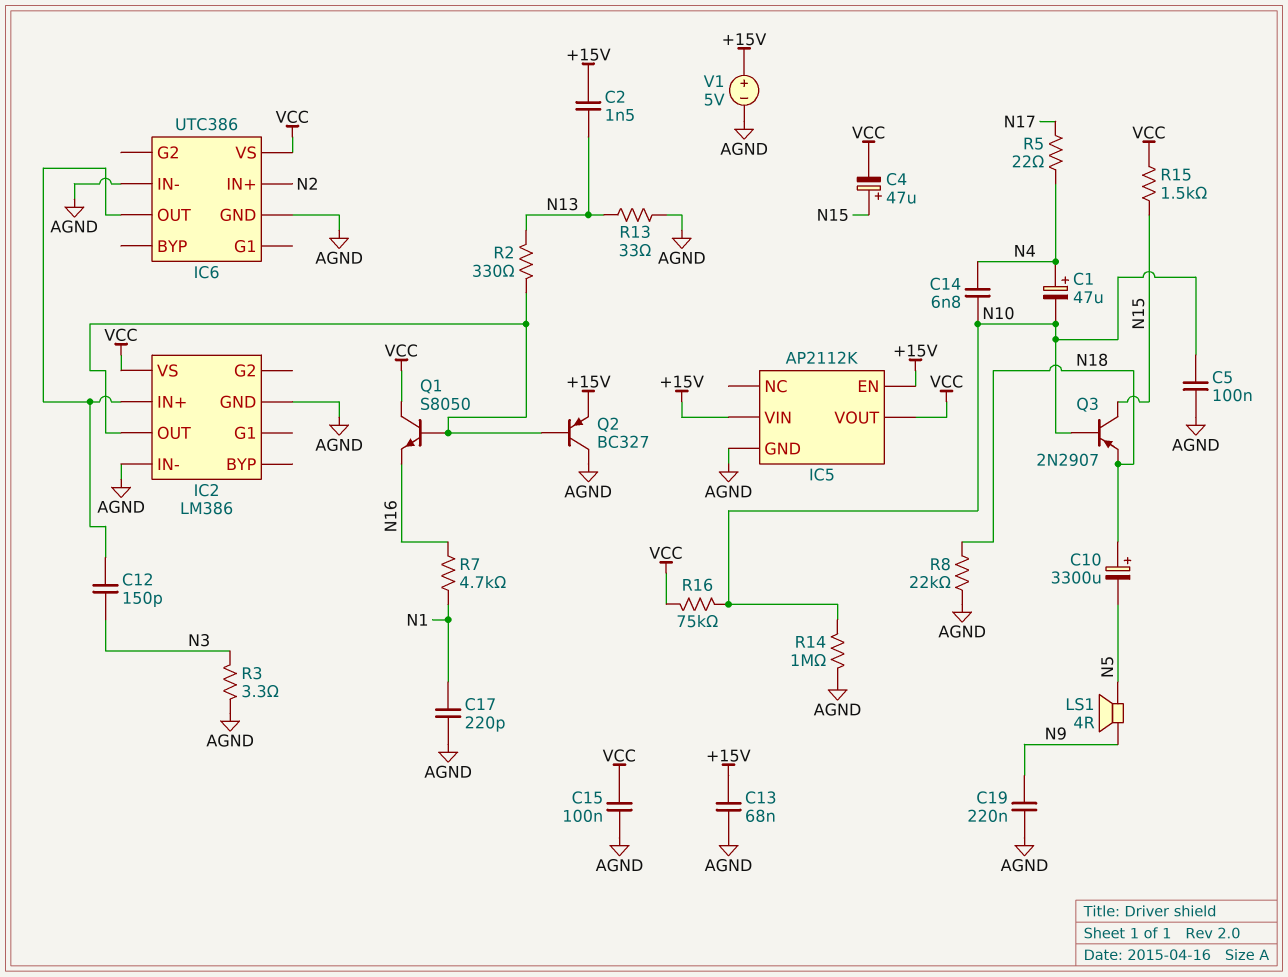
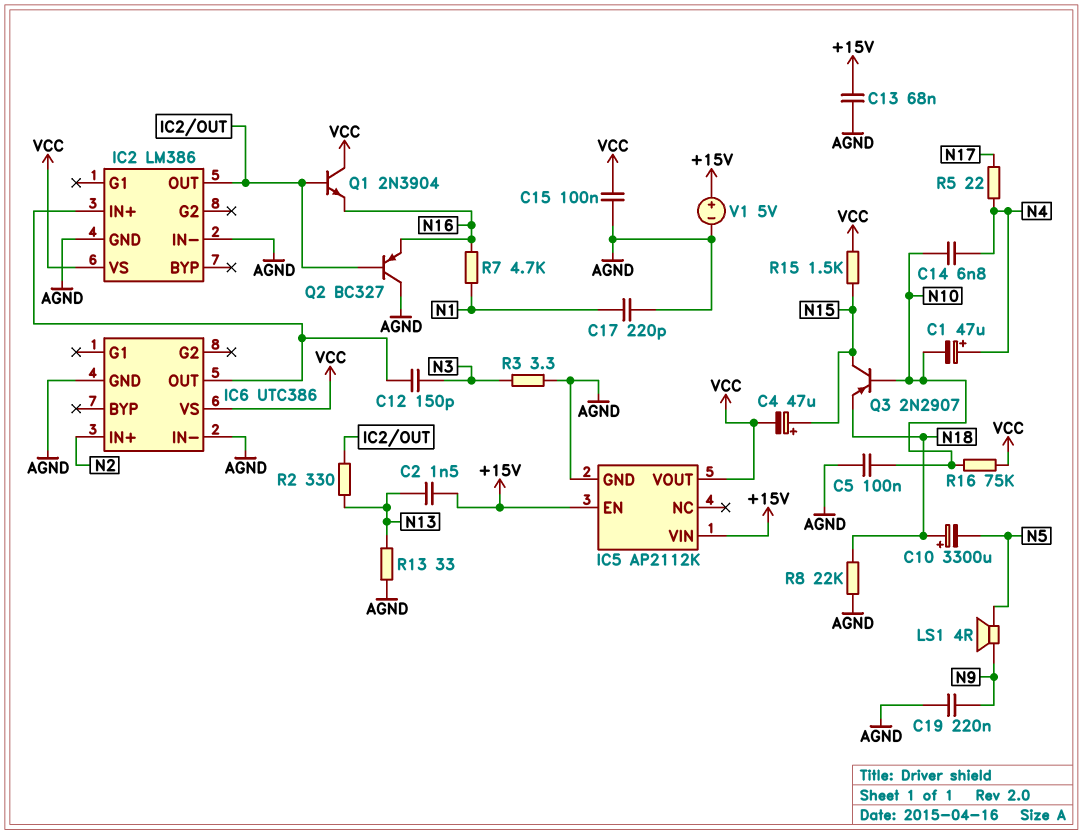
Q1: NPN S8050 (B IC2/OUT, C VCC, E N16) -> NPN 2N3904 (B IC2/OUT, C VCC, E N16)
Q2: PNP BC327 (B IC2/OUT, C AGND, E +15V) -> PNP BC327 (B IC2/OUT, C AGND, E N16)
R14: 1M (AGND, N10) -> none

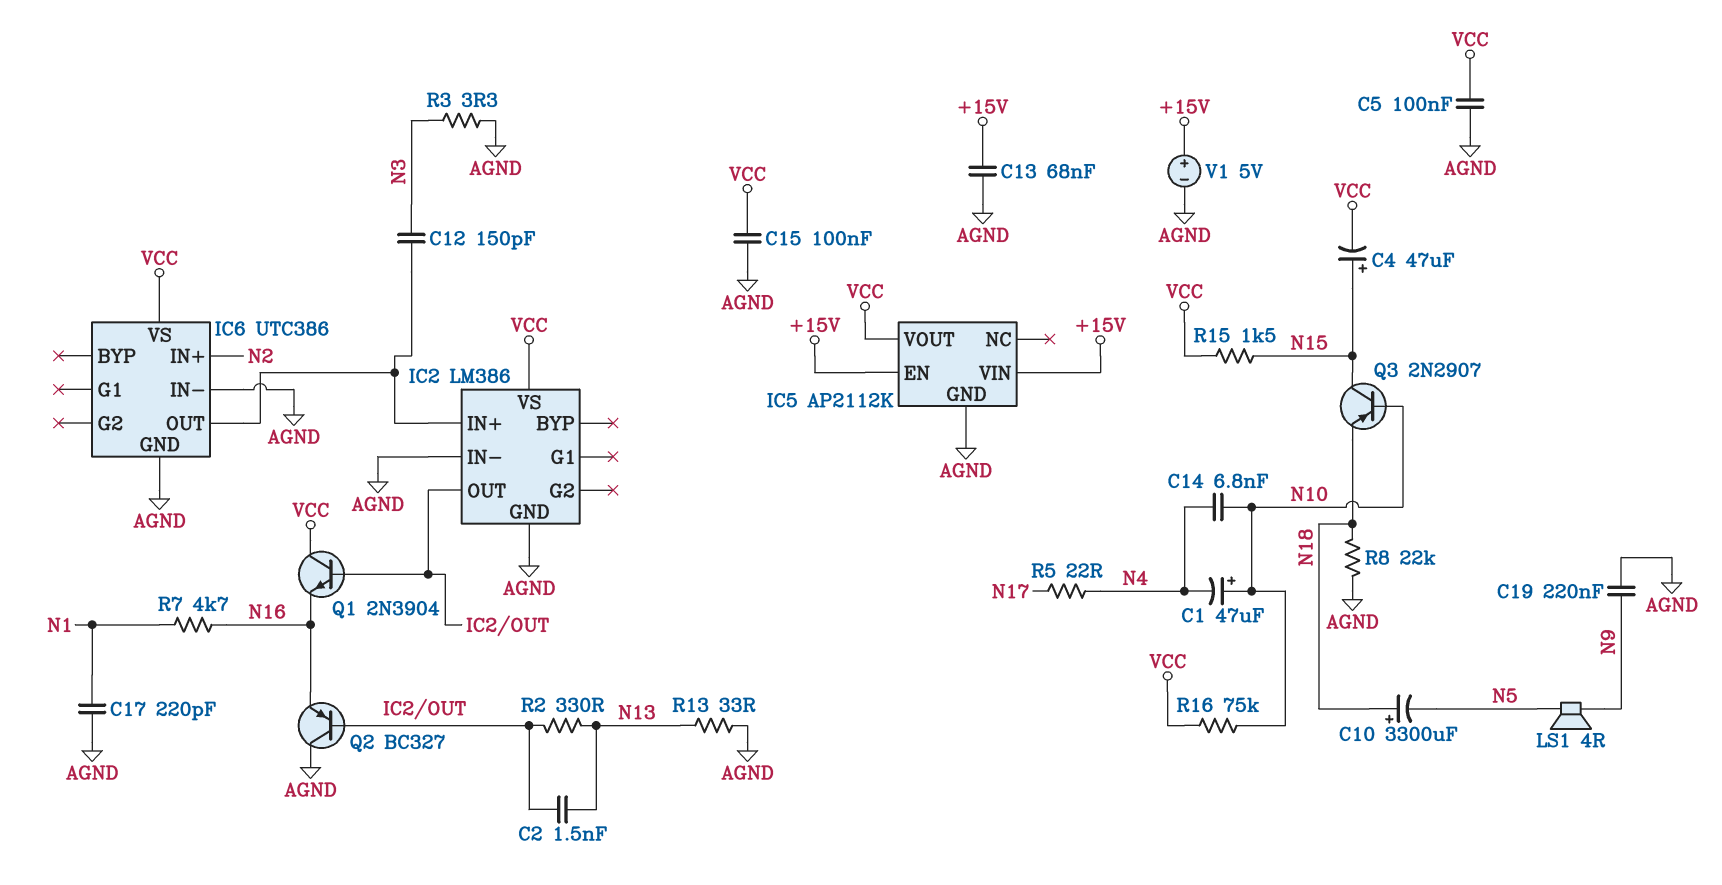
C1: 47uF (plus N4, minus N10) -> 47uF (plus N10, minus N4)
C2: 1.5nF (+15V, N13) -> 1.5nF (IC2/OUT, N13)
C5: 100nF (AGND, N10) -> 100nF (AGND, VCC)

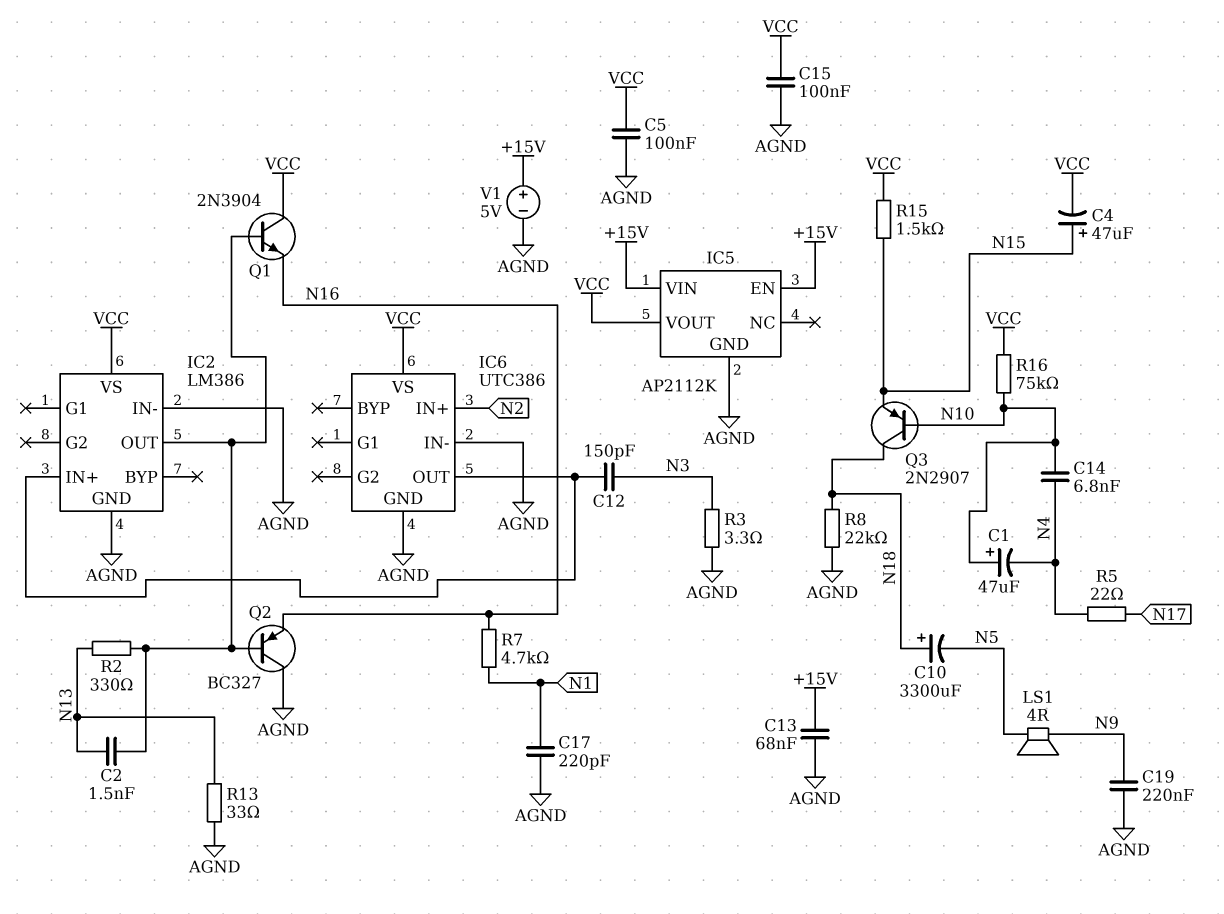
Q3: PNP 2N2907 (B N10, C N15, E N18) -> PNP 2N2907 (B N10, C N18, E N15)

